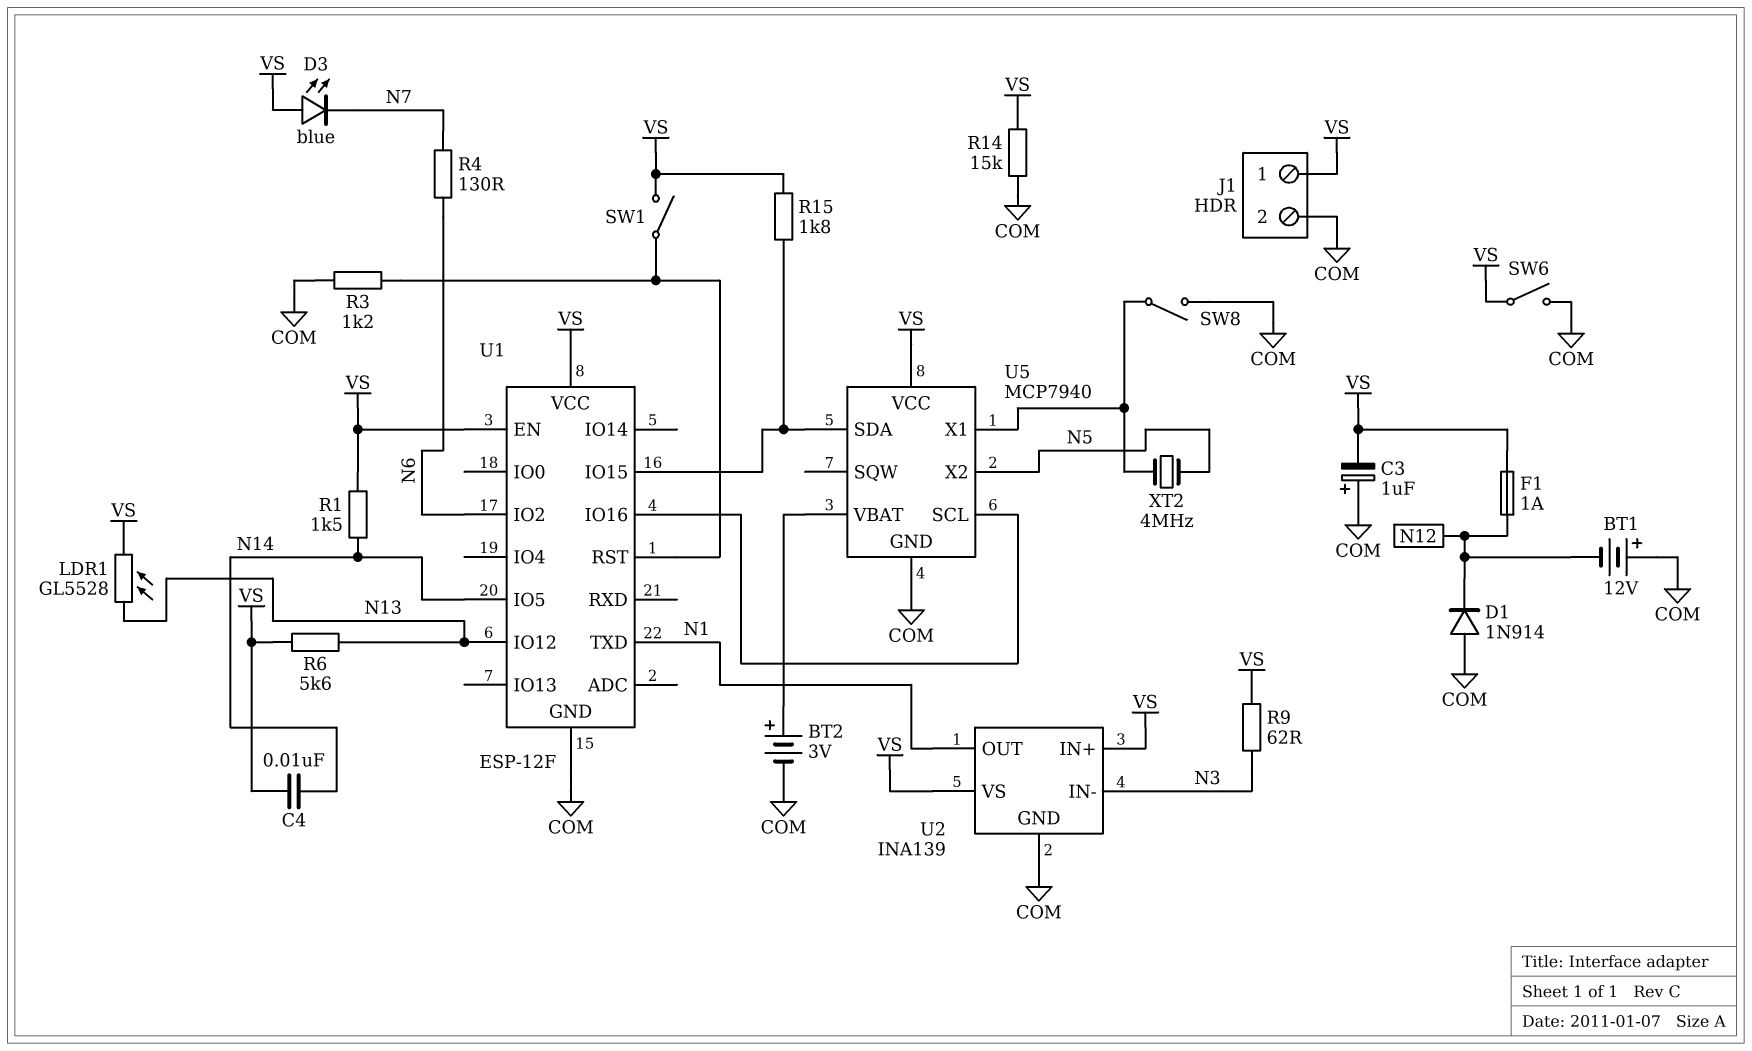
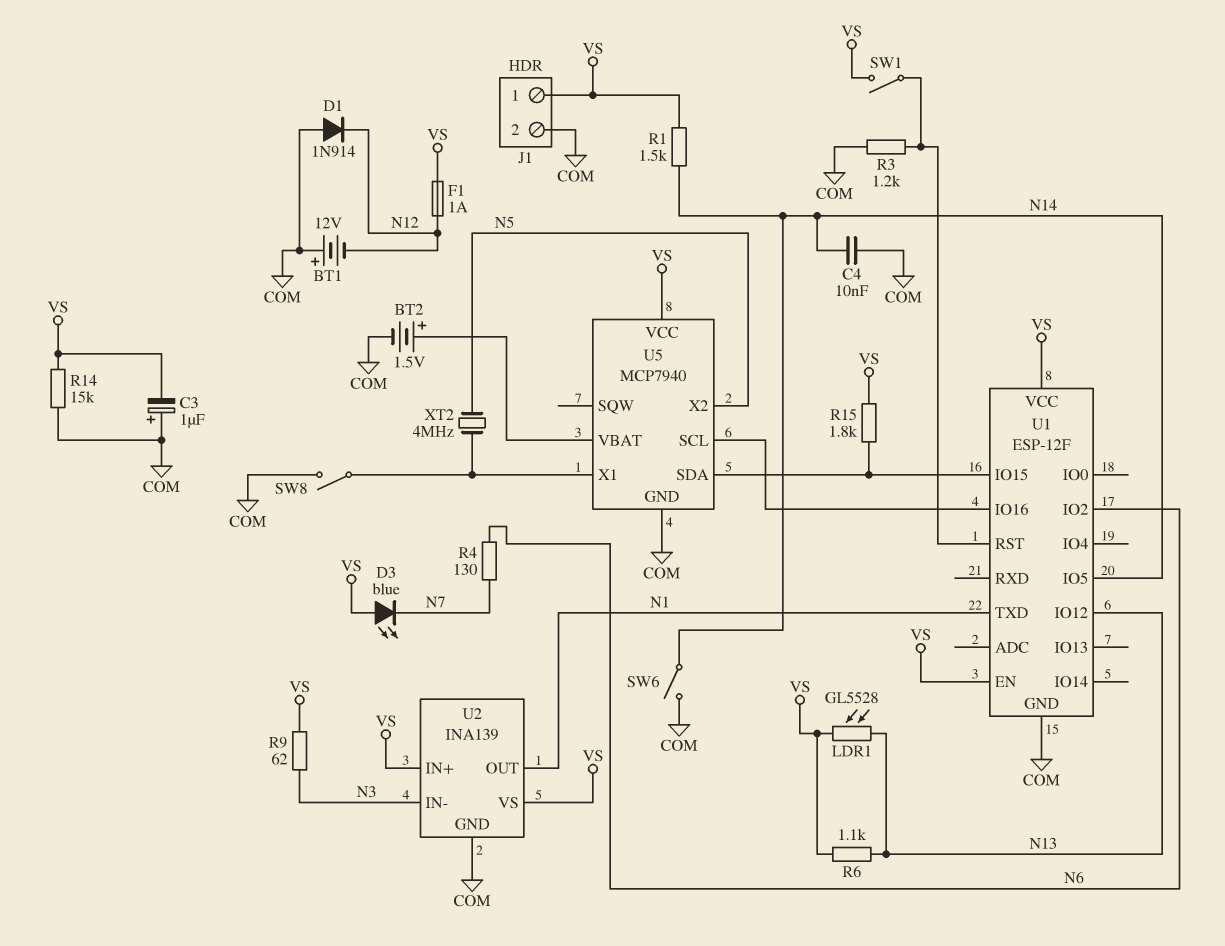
BT2: 3V (plus U5/VBAT, minus COM) -> 1.5V (plus U5/VBAT, minus COM)
C4: 10nF (N14, VS) -> 10nF (COM, N14)
R6: 5.6k (N13, VS) -> 1.1k (N13, VS)
SW6: switch (COM, VS) -> switch (COM, N14)

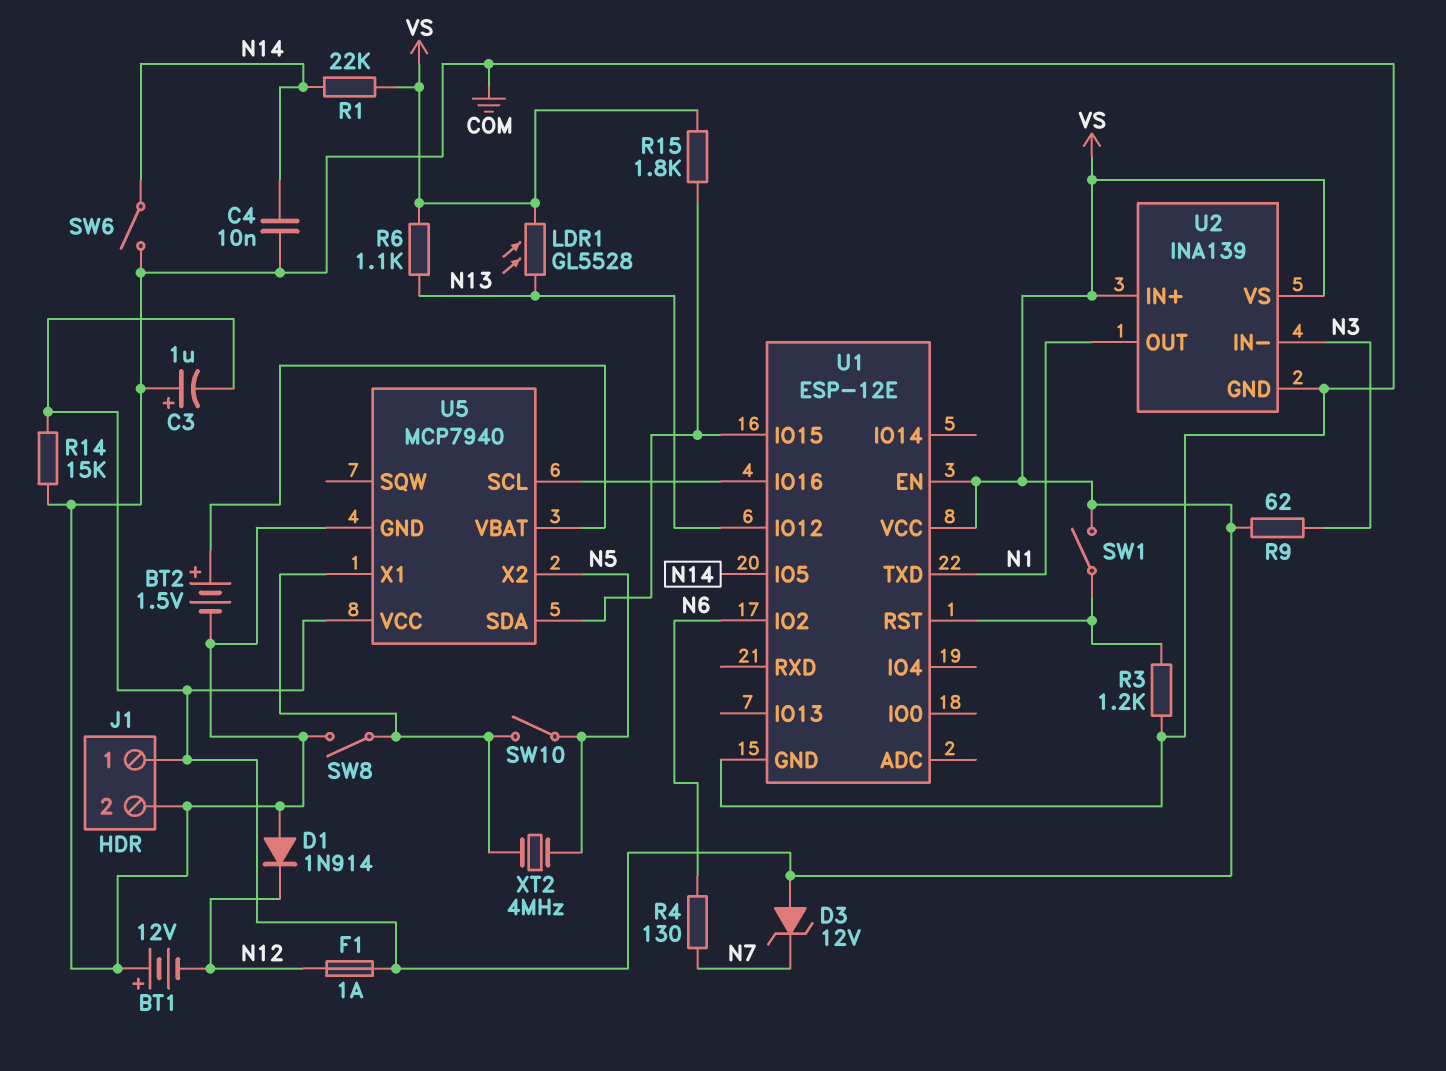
D3: LED blue (A VS, K N7) -> zener 12V (A VS, K N7)
R1: 1.5k (N14, VS) -> 22k (N14, VS)
SW10: none -> switch (N5, U5/X1)
U1: ESP-12F -> ESP-12E

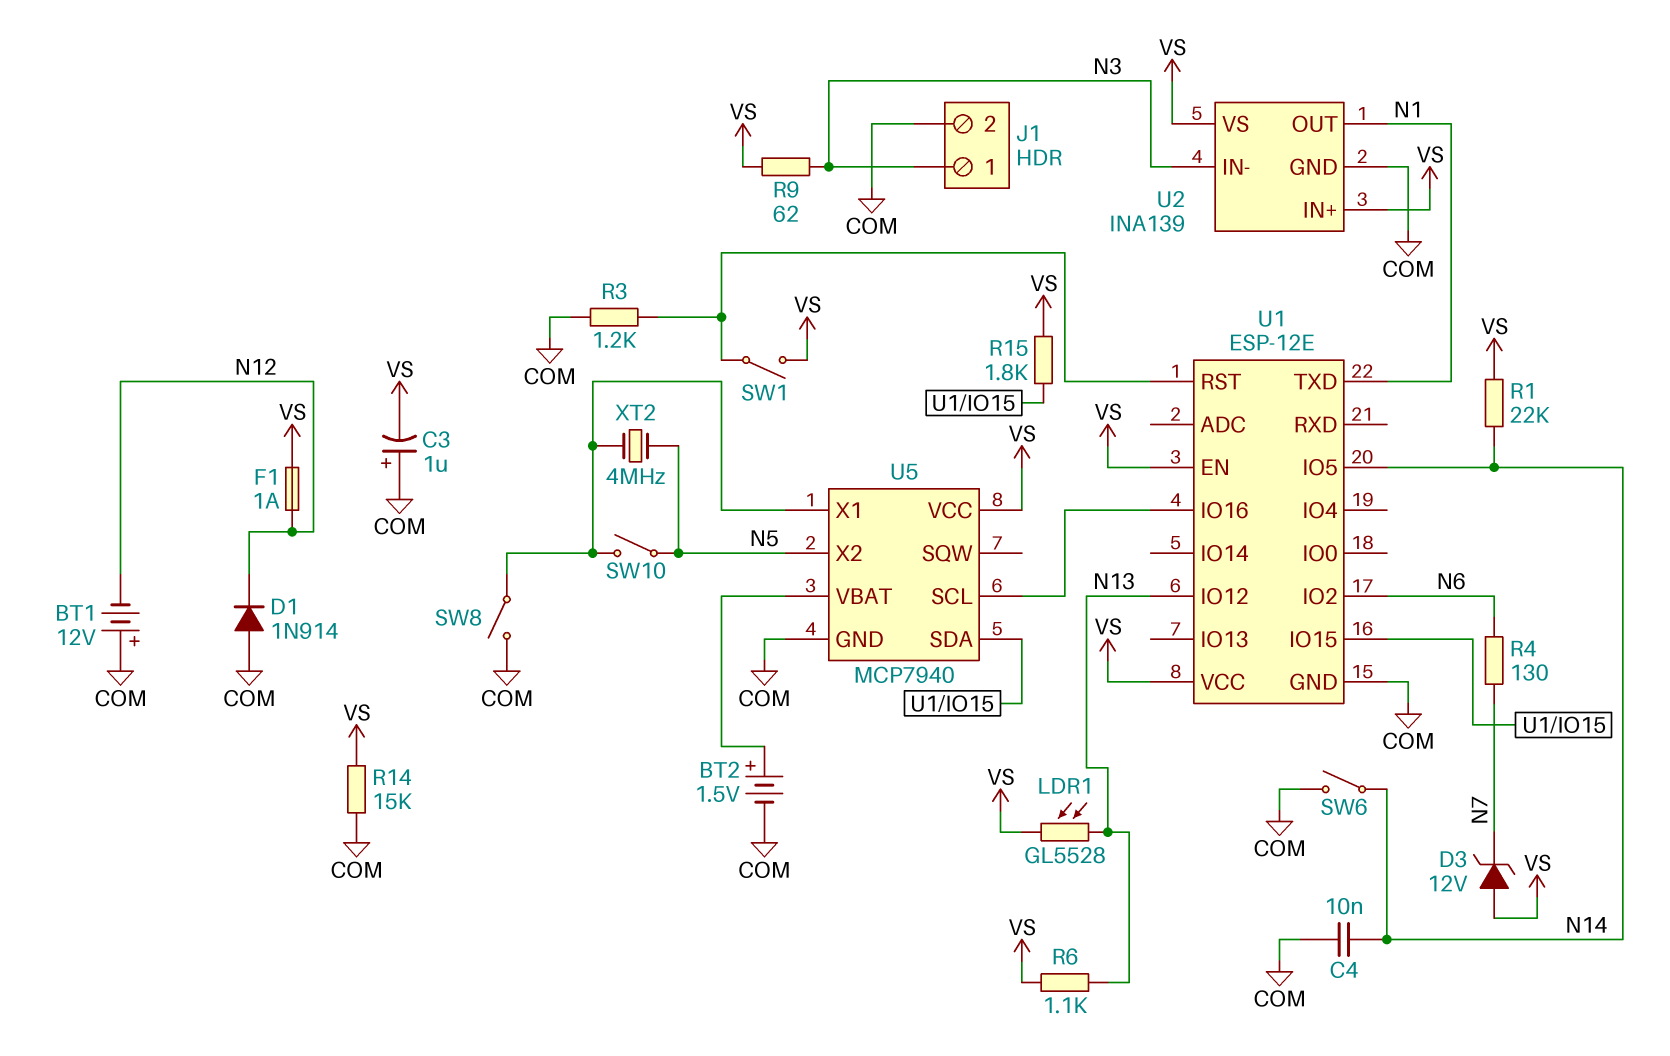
J1 pin 1: VS -> N3

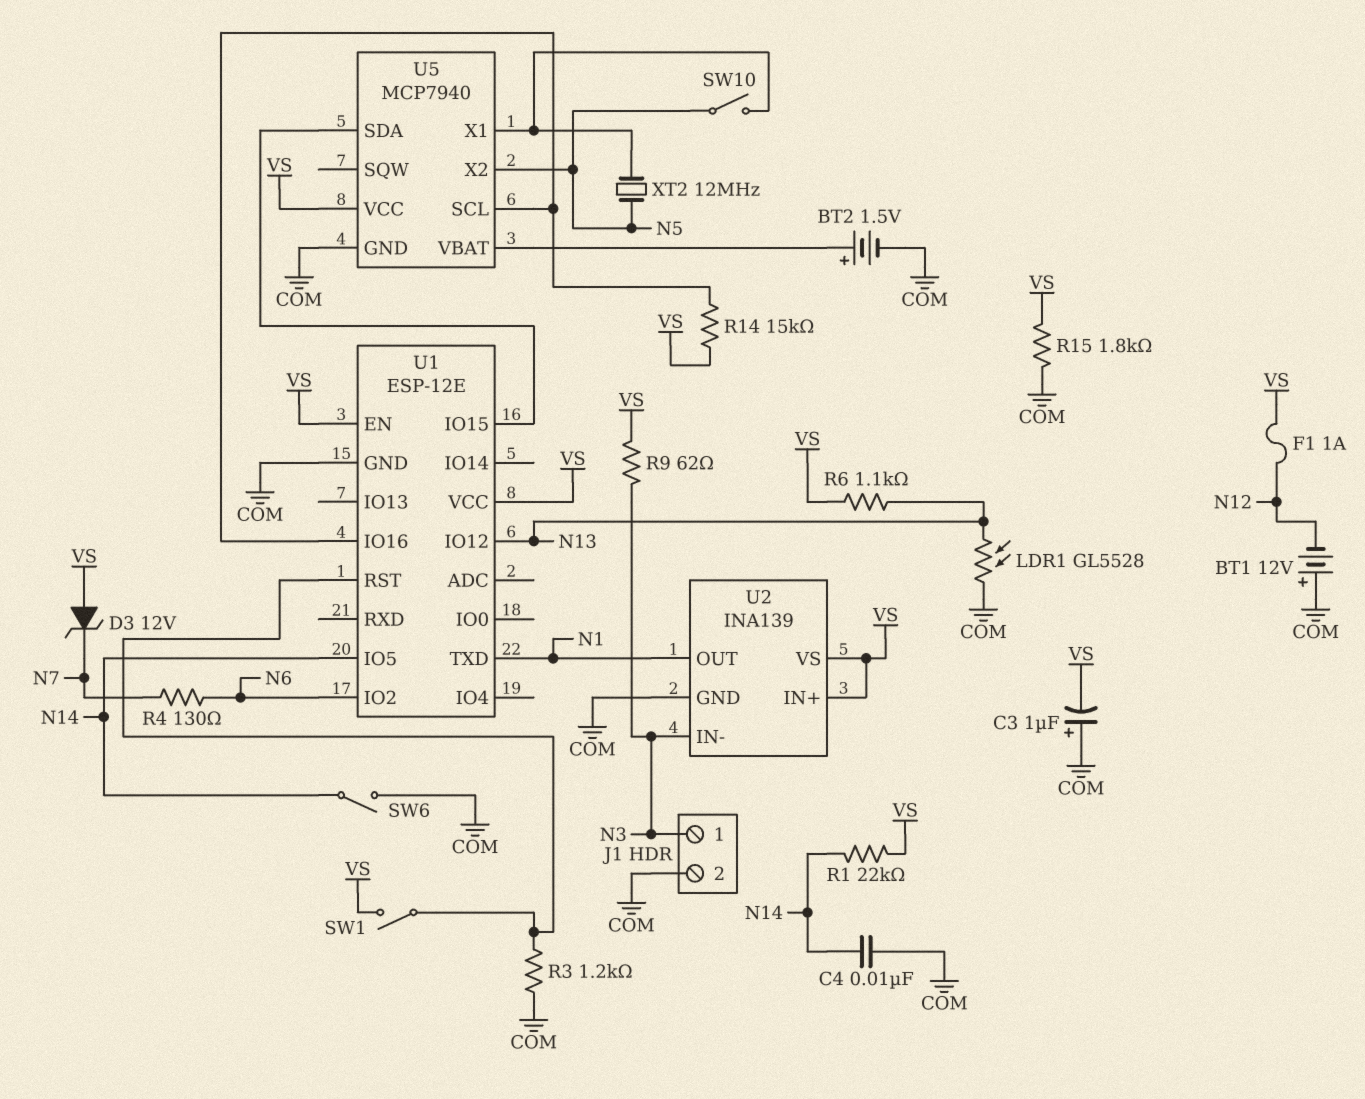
D1: diode 1N914 (A COM, K N12) -> none
LDR1: GL5528 (N13, VS) -> GL5528 (COM, N13)
R14: 15k (COM, VS) -> 15k (U1/IO16, VS)
R15: 1.8k (U1/IO15, VS) -> 1.8k (COM, VS)
SW8: switch (COM, U5/X1) -> none
XT2: 4MHz (N5, U5/X1) -> 12MHz (N5, U5/X1)

